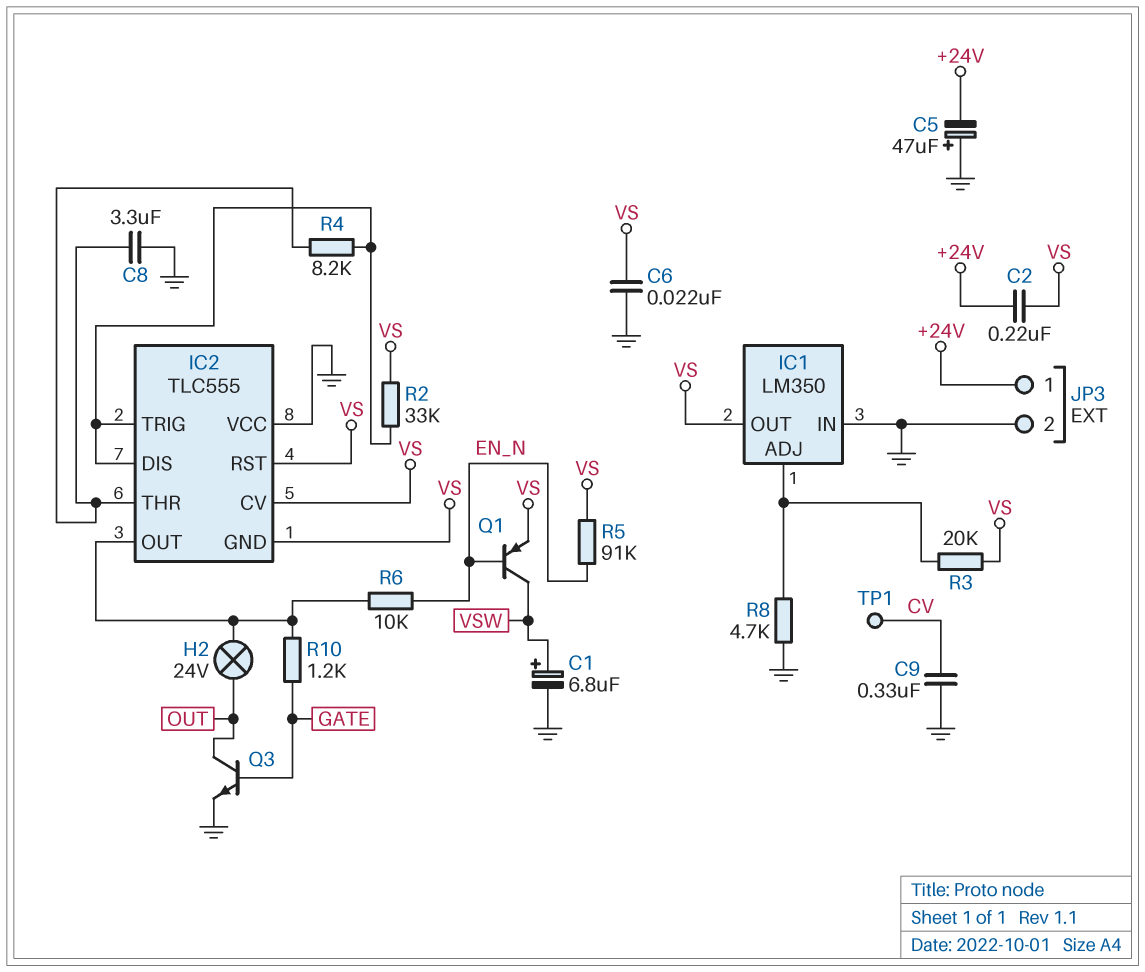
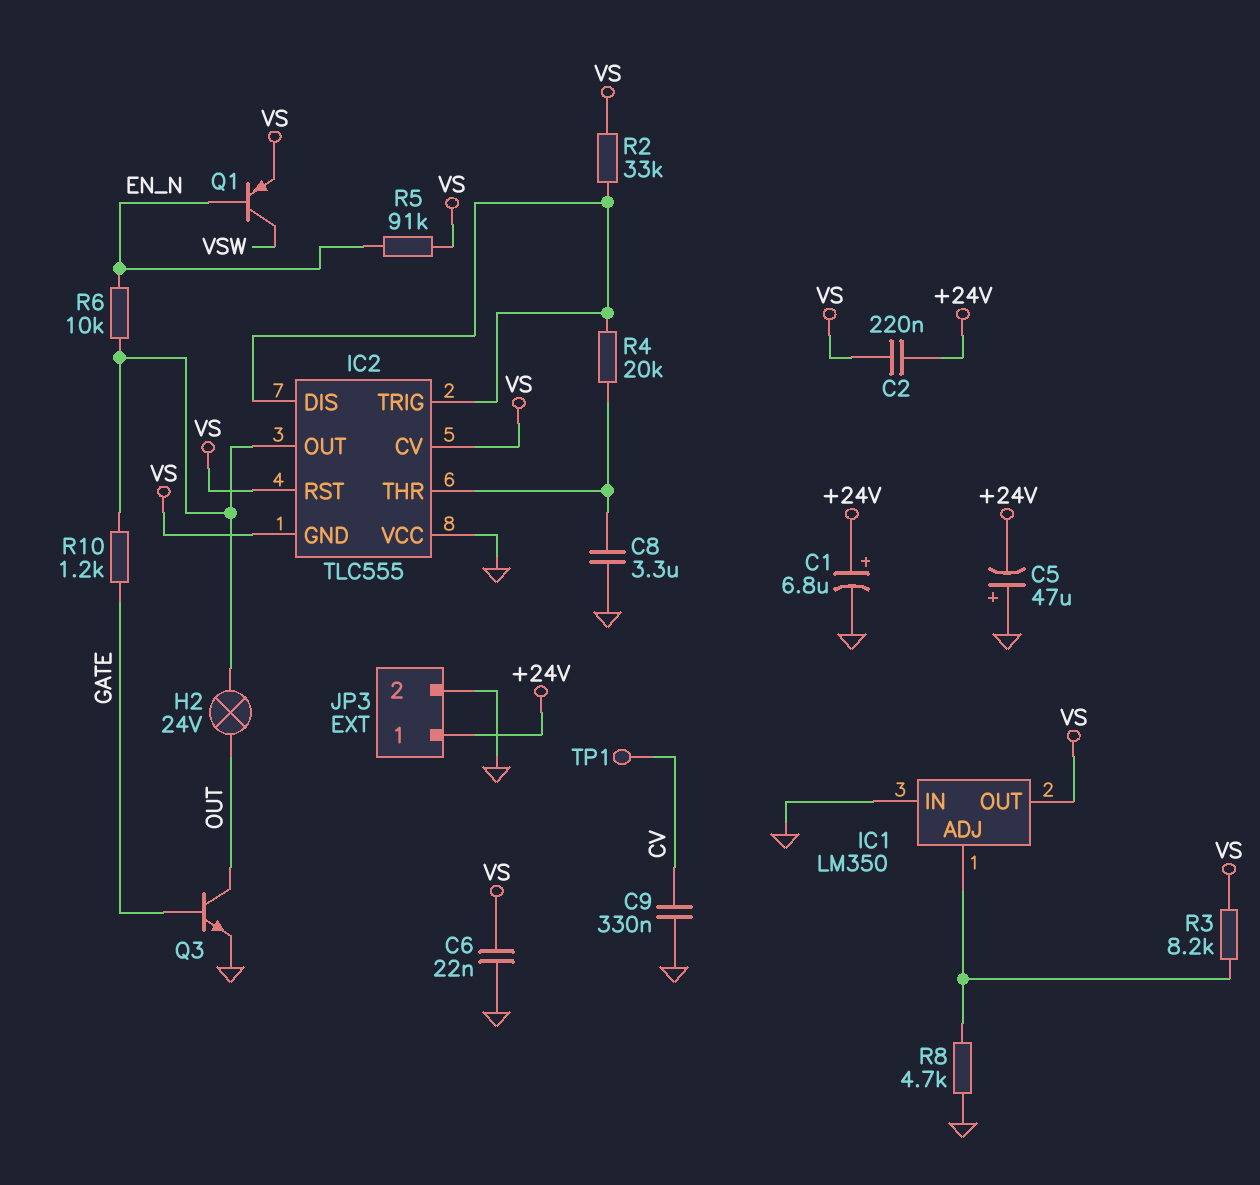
C1: 6.8uF (plus VSW, minus GND) -> 6.8uF (plus +24V, minus GND)
R3: 20k (IC1/ADJ, VS) -> 8.2k (IC1/ADJ, VS)
R4: 8.2k (IC2/DIS, IC2/THR) -> 20k (IC2/DIS, IC2/THR)

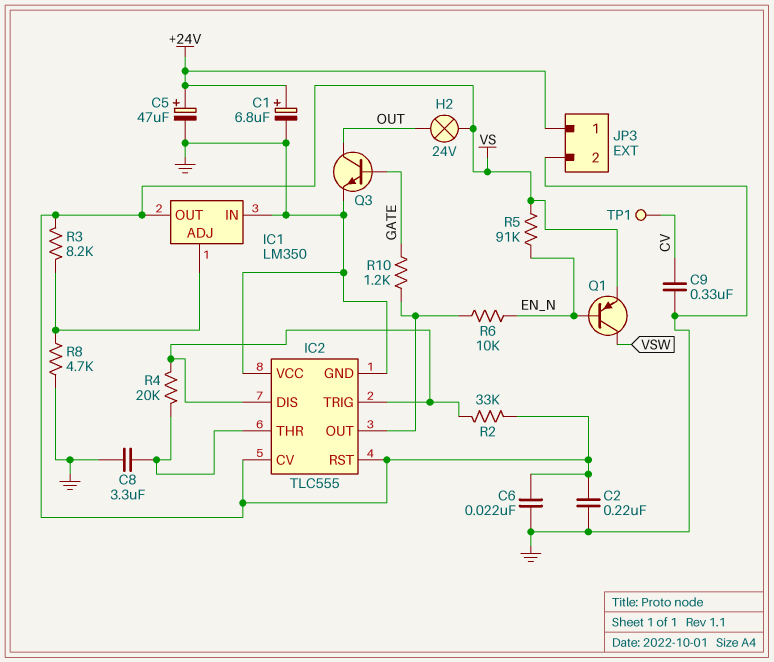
C2: 220nF (+24V, VS) -> 220nF (GND, VS)
C5: 47uF (plus GND, minus +24V) -> 47uF (plus +24V, minus GND)
H2: lamp 24V (IC2/OUT, OUT) -> lamp 24V (OUT, VS)
IC2 pin GND: VS -> GND

